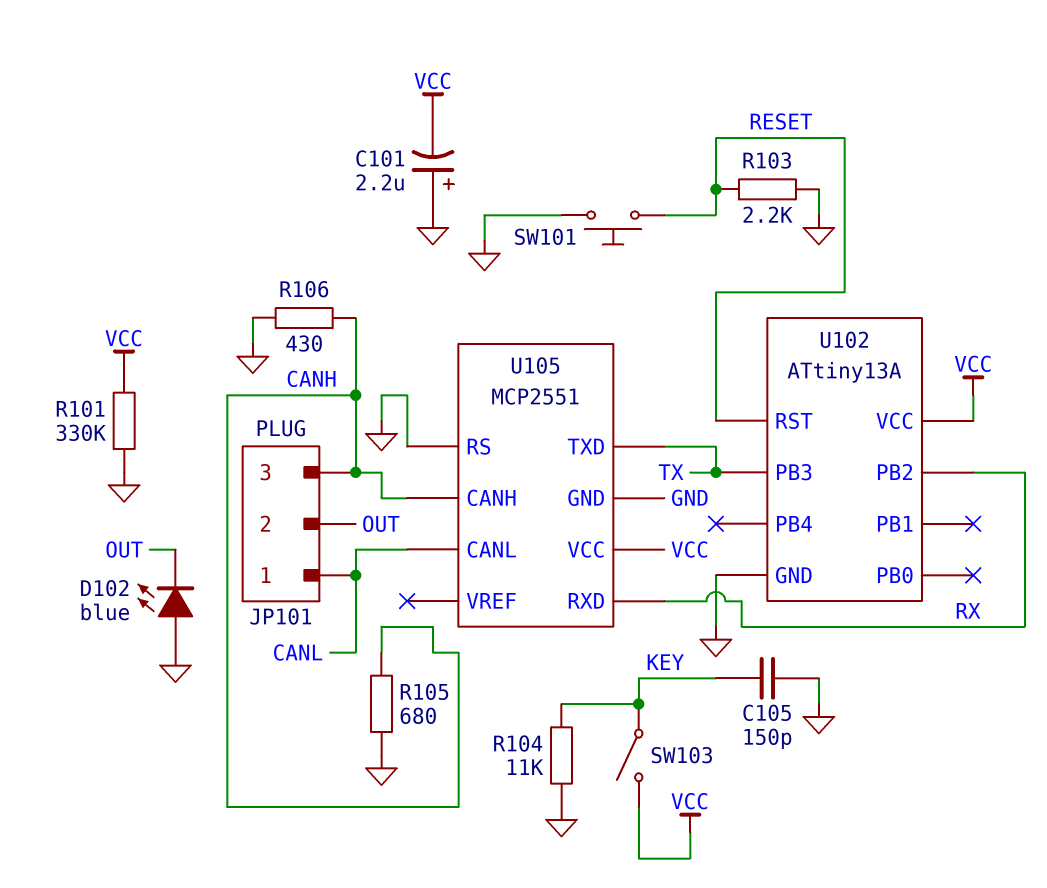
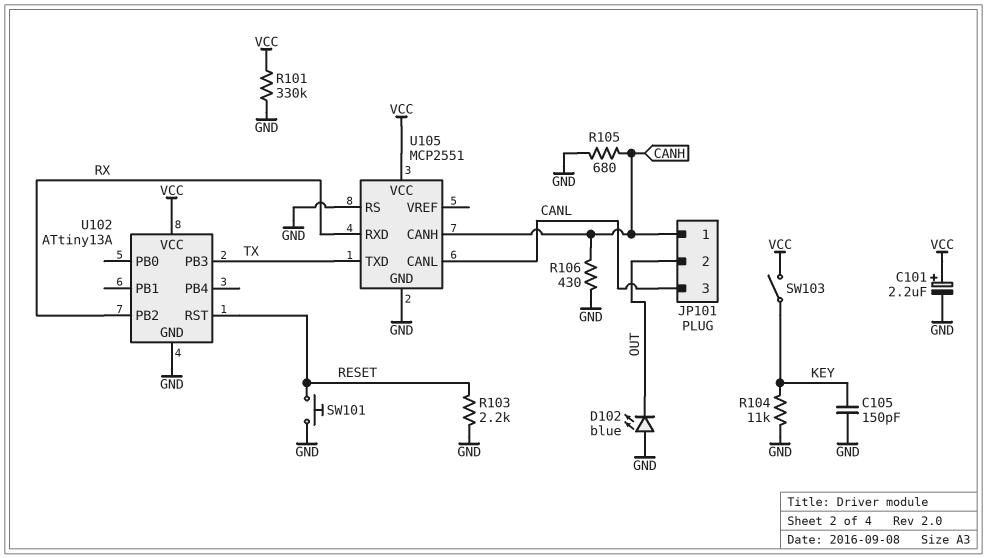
C101: 2.2uF (plus GND, minus VCC) -> 2.2uF (plus VCC, minus GND)
JP101 pin 1: CANL -> CANH
JP101 pin 3: CANH -> CANL

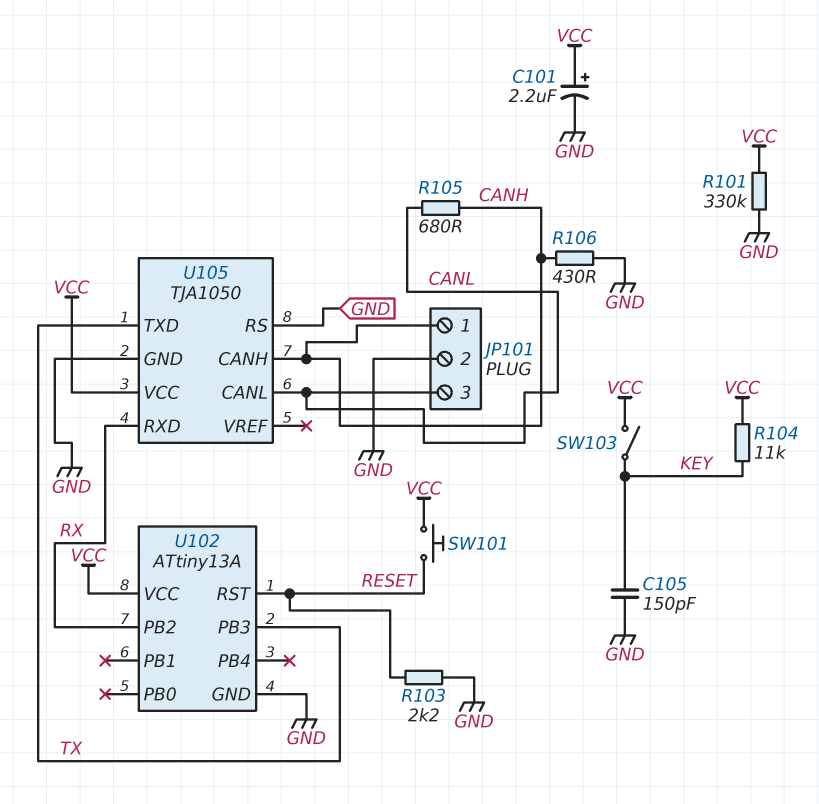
D102: LED blue (A GND, K OUT) -> none
JP101 pin 2: OUT -> GND
R104: 11k (GND, KEY) -> 11k (KEY, VCC)
R105: 680 (CANH, GND) -> 680 (CANH, CANL)
SW101: button (GND, RESET) -> button (RESET, VCC)
U105: MCP2551 -> TJA1050

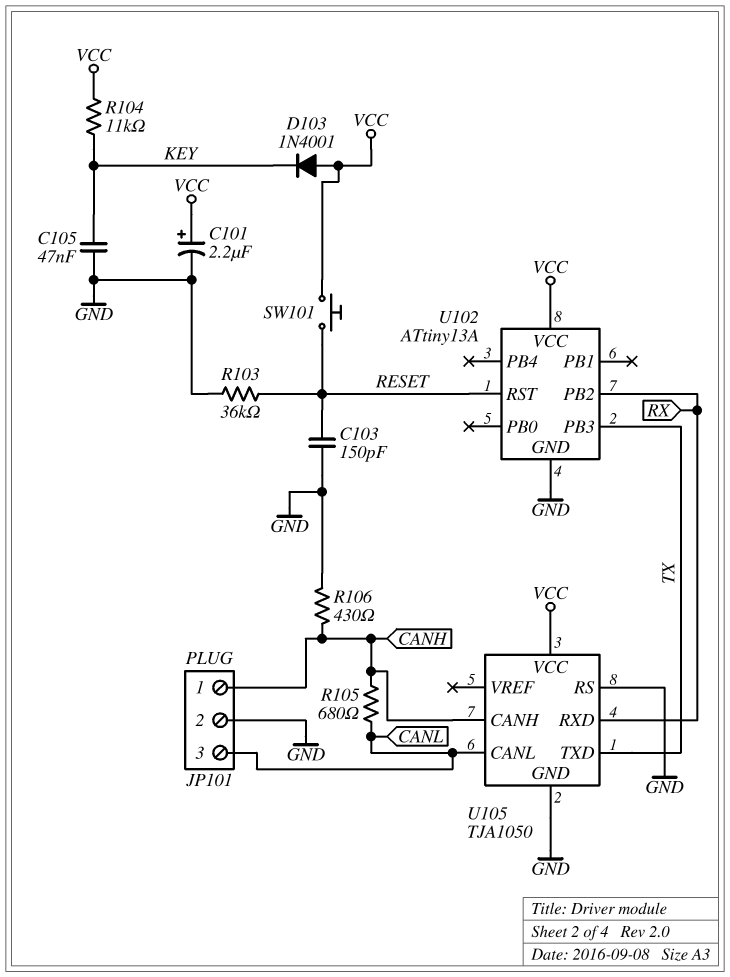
C103: none -> 150pF (GND, RESET)
C105: 150pF (GND, KEY) -> 47nF (GND, KEY)
D103: none -> diode 1N4001 (A VCC, K KEY)
R101: 330k (GND, VCC) -> none
R103: 2.2k (GND, RESET) -> 36k (GND, RESET)
SW103: switch (KEY, VCC) -> none

